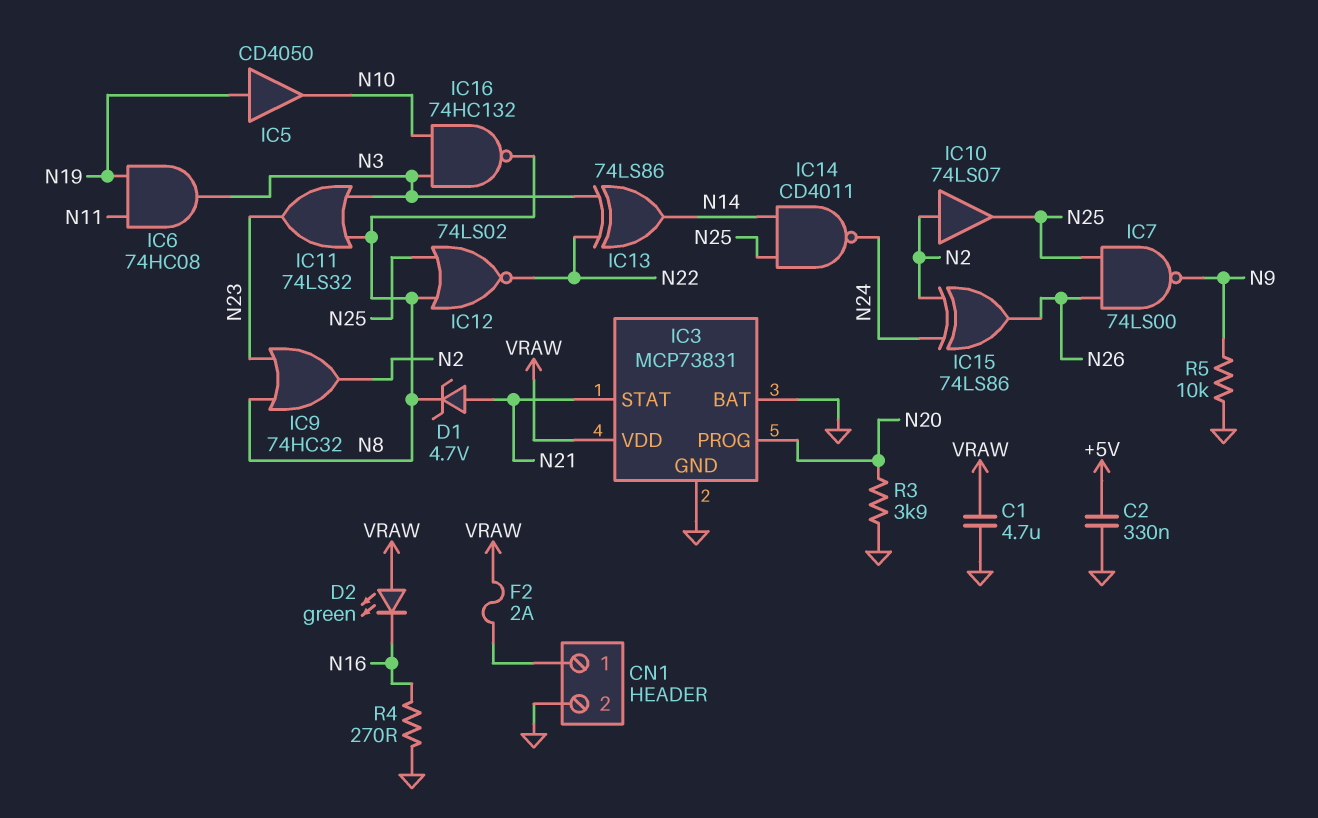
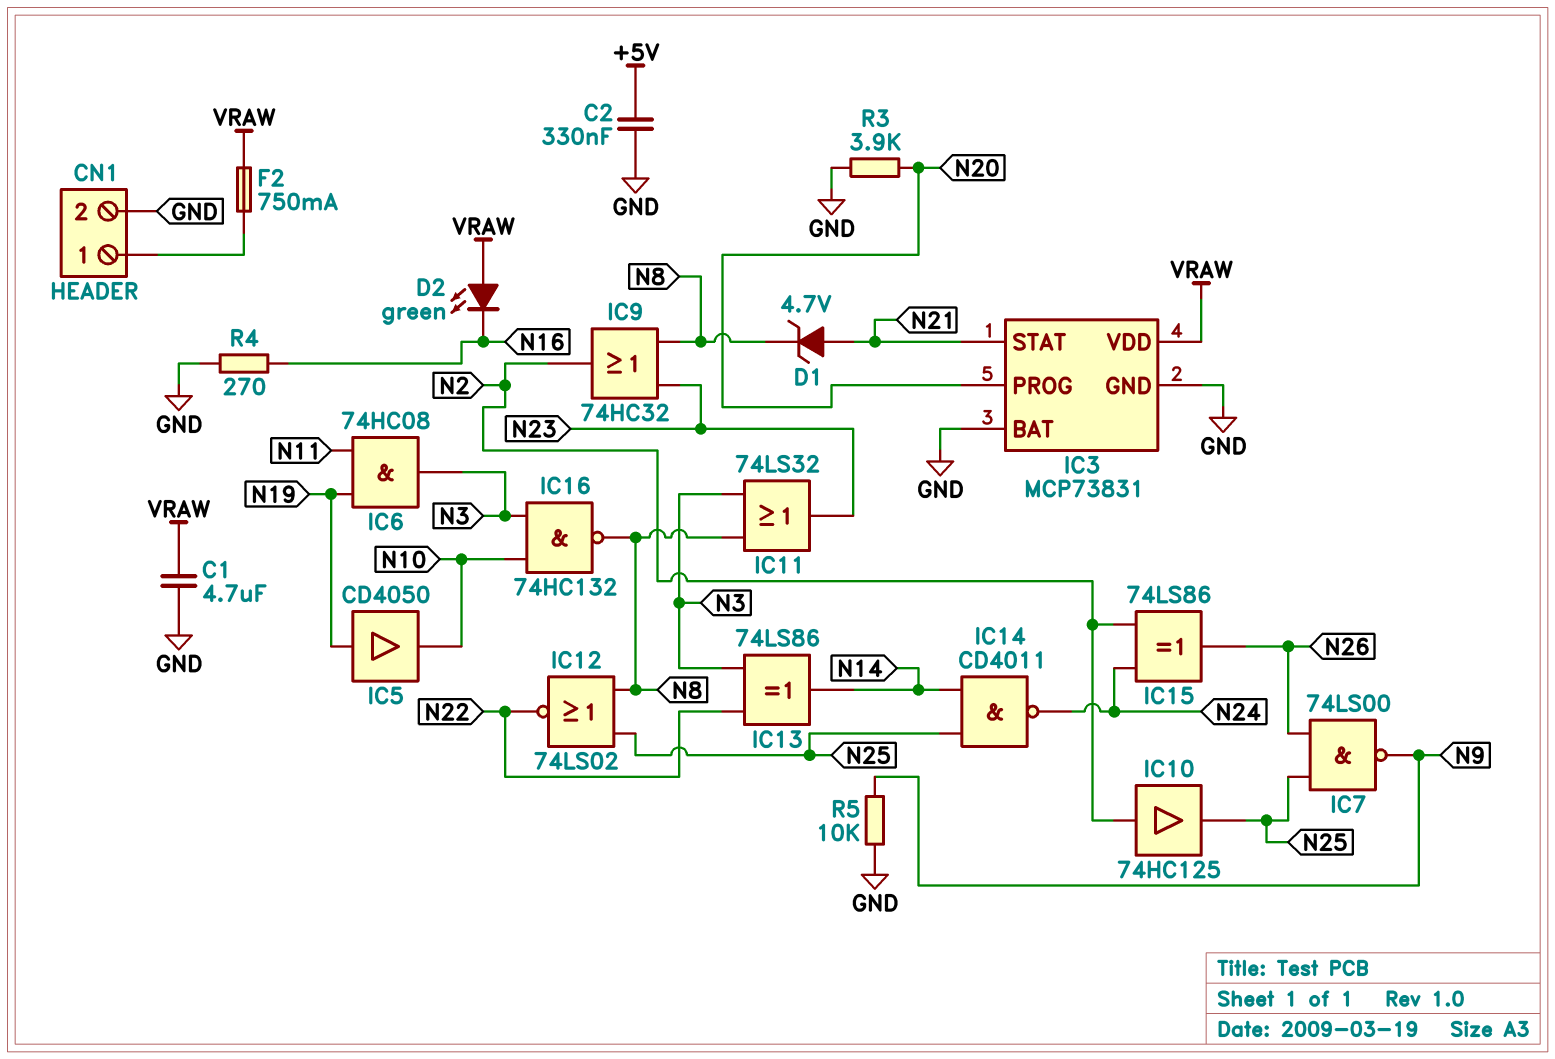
F2: 2A (CN1/1, VRAW) -> 750mA (CN1/1, VRAW)
IC10: buffer 74LS07 (in N2, out N25) -> buffer 74HC125 (in N2, out N25)

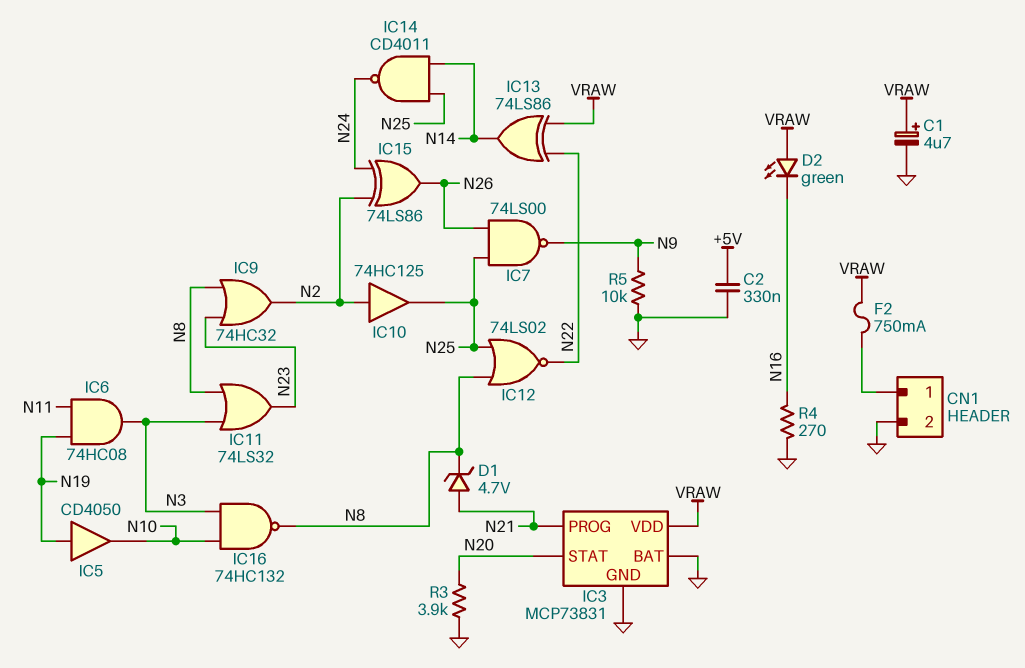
C1: 4.7uF (GND, VRAW) -> 4.7uF (plus VRAW, minus GND)
IC3 pin PROG: N20 -> N21
IC3 pin STAT: N21 -> N20
IC13: XOR 74LS86 (in N3, in N22, out N14) -> XOR 74LS86 (in N22, in VRAW, out N14)

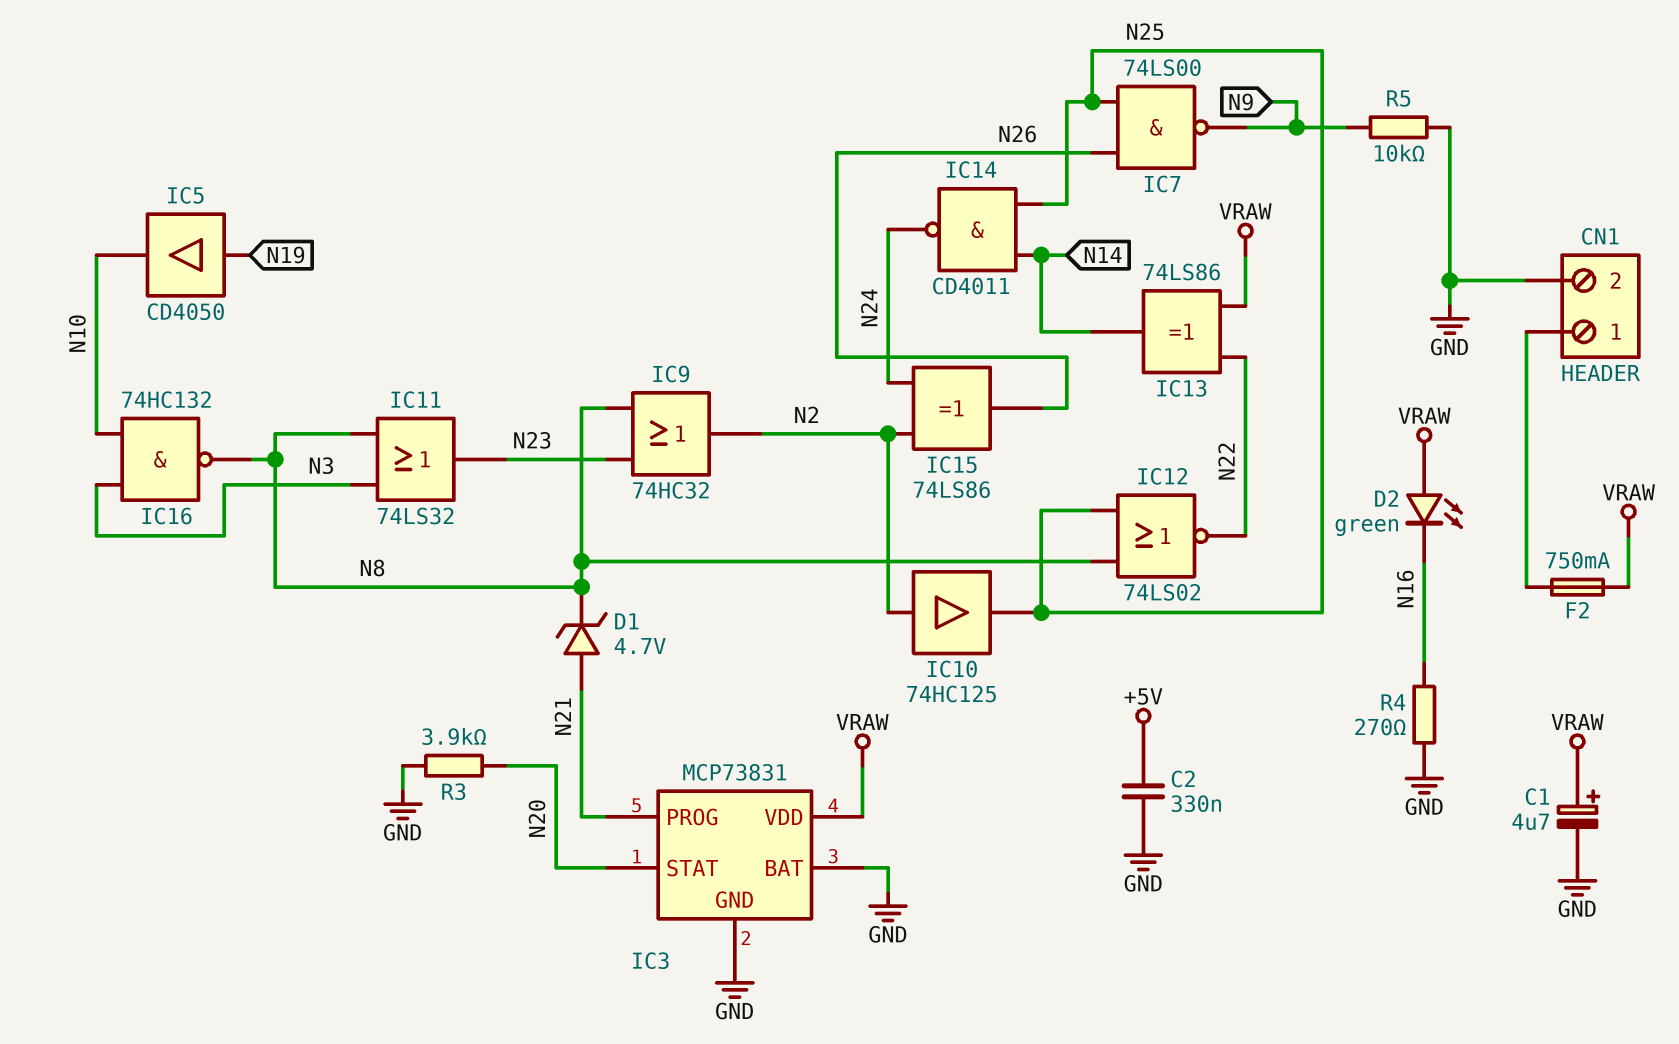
IC6: AND 74HC08 (in N11, in N19, out N3) -> none

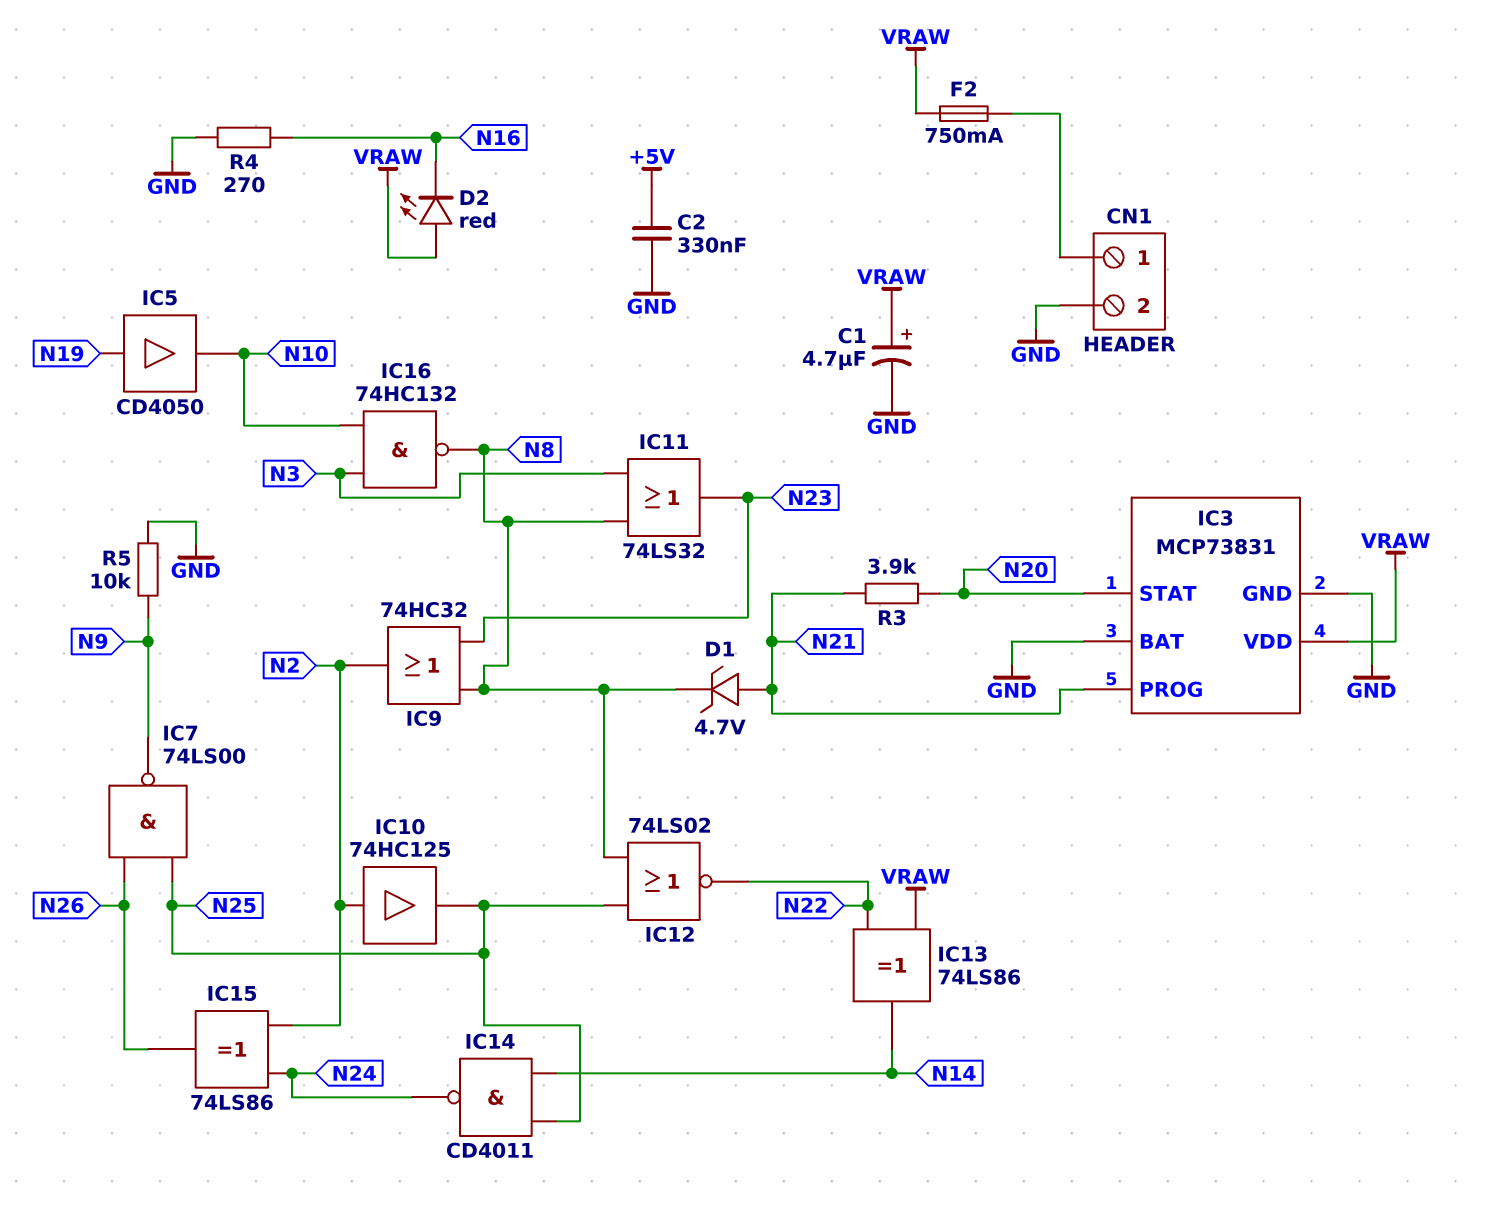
D2: LED green (A VRAW, K N16) -> LED red (A VRAW, K N16)
R3: 3.9k (GND, N20) -> 3.9k (N20, N21)

